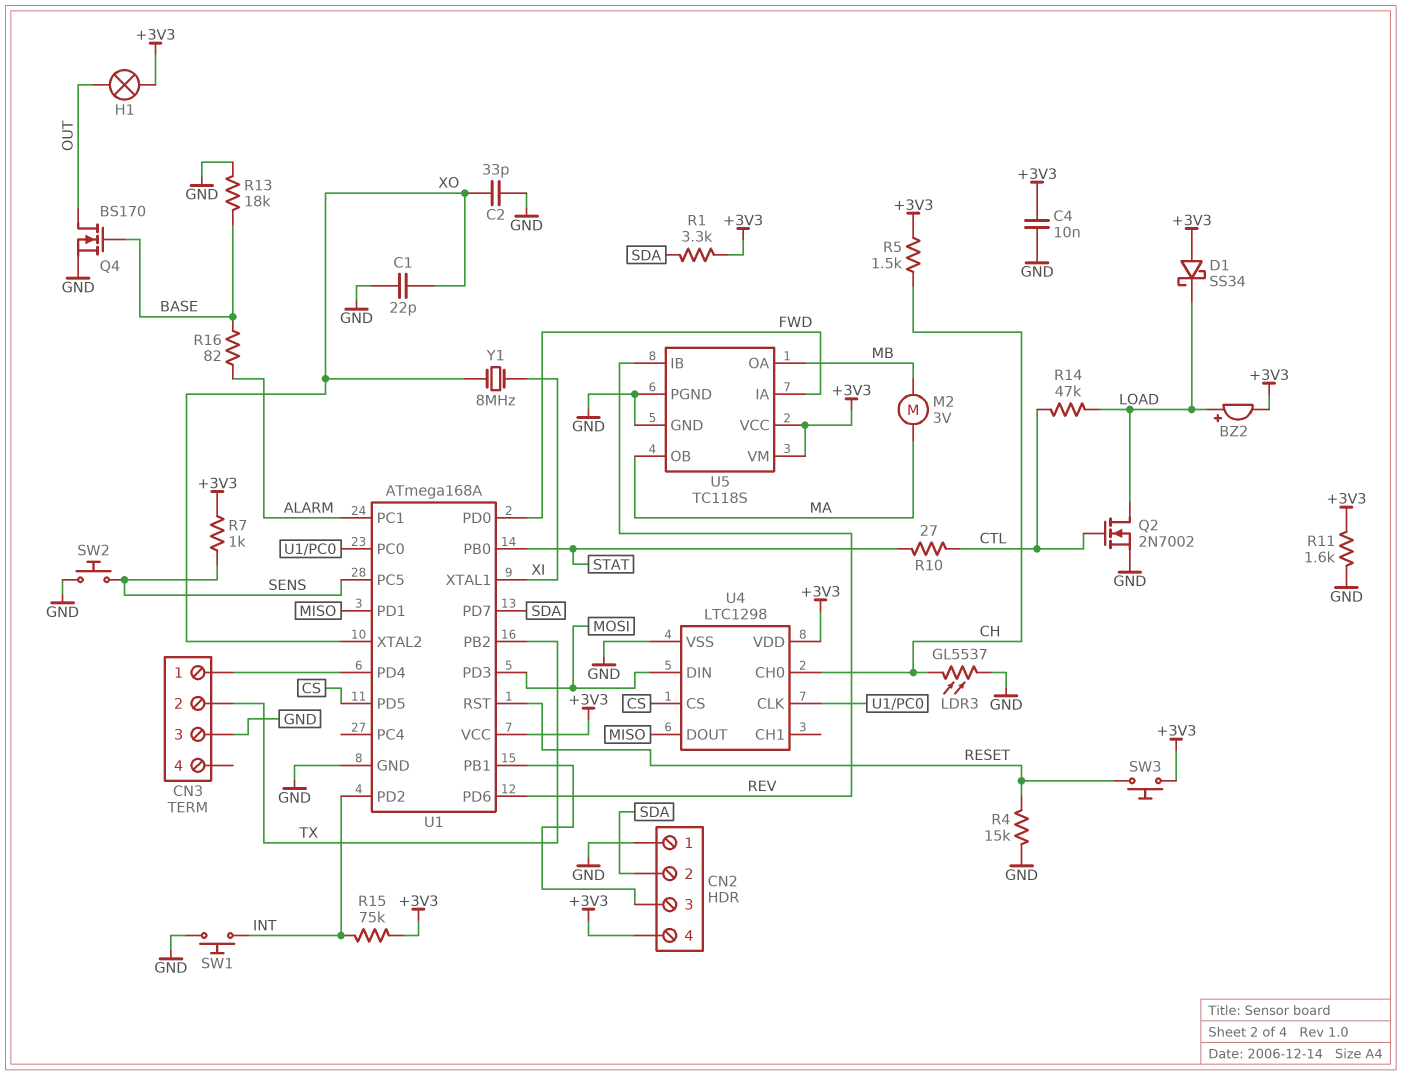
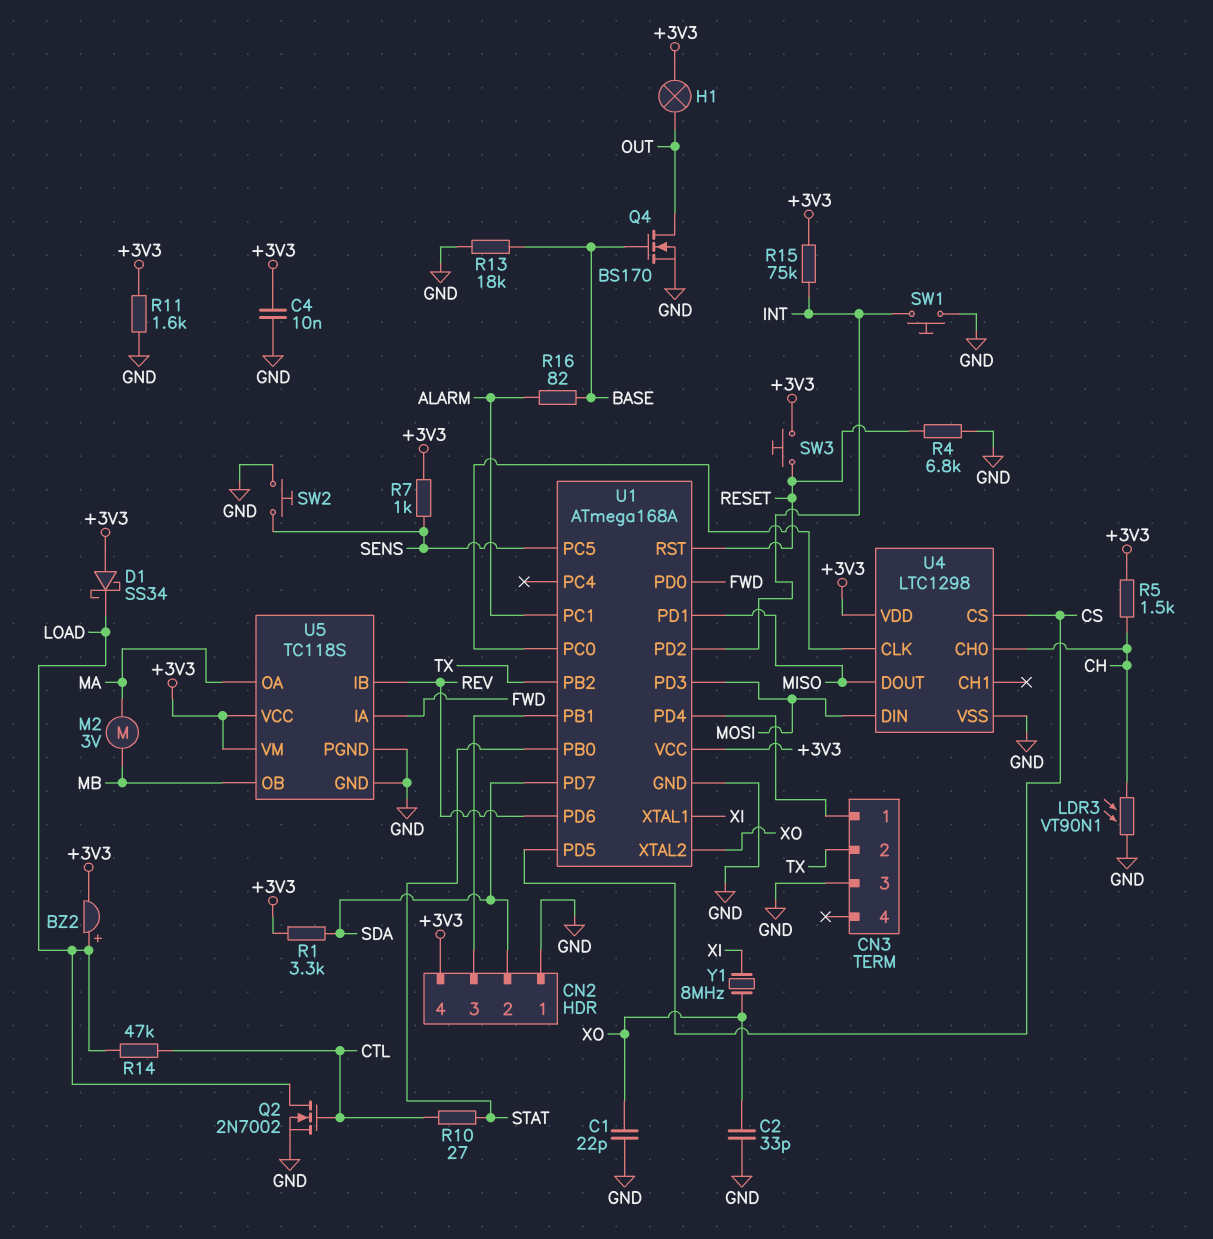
LDR3: GL5537 (CH, GND) -> VT90N1 (CH, GND)
R4: 15k (GND, RESET) -> 6.8k (GND, RESET)
U5 pin OA: MB -> MA
U5 pin OB: MA -> MB

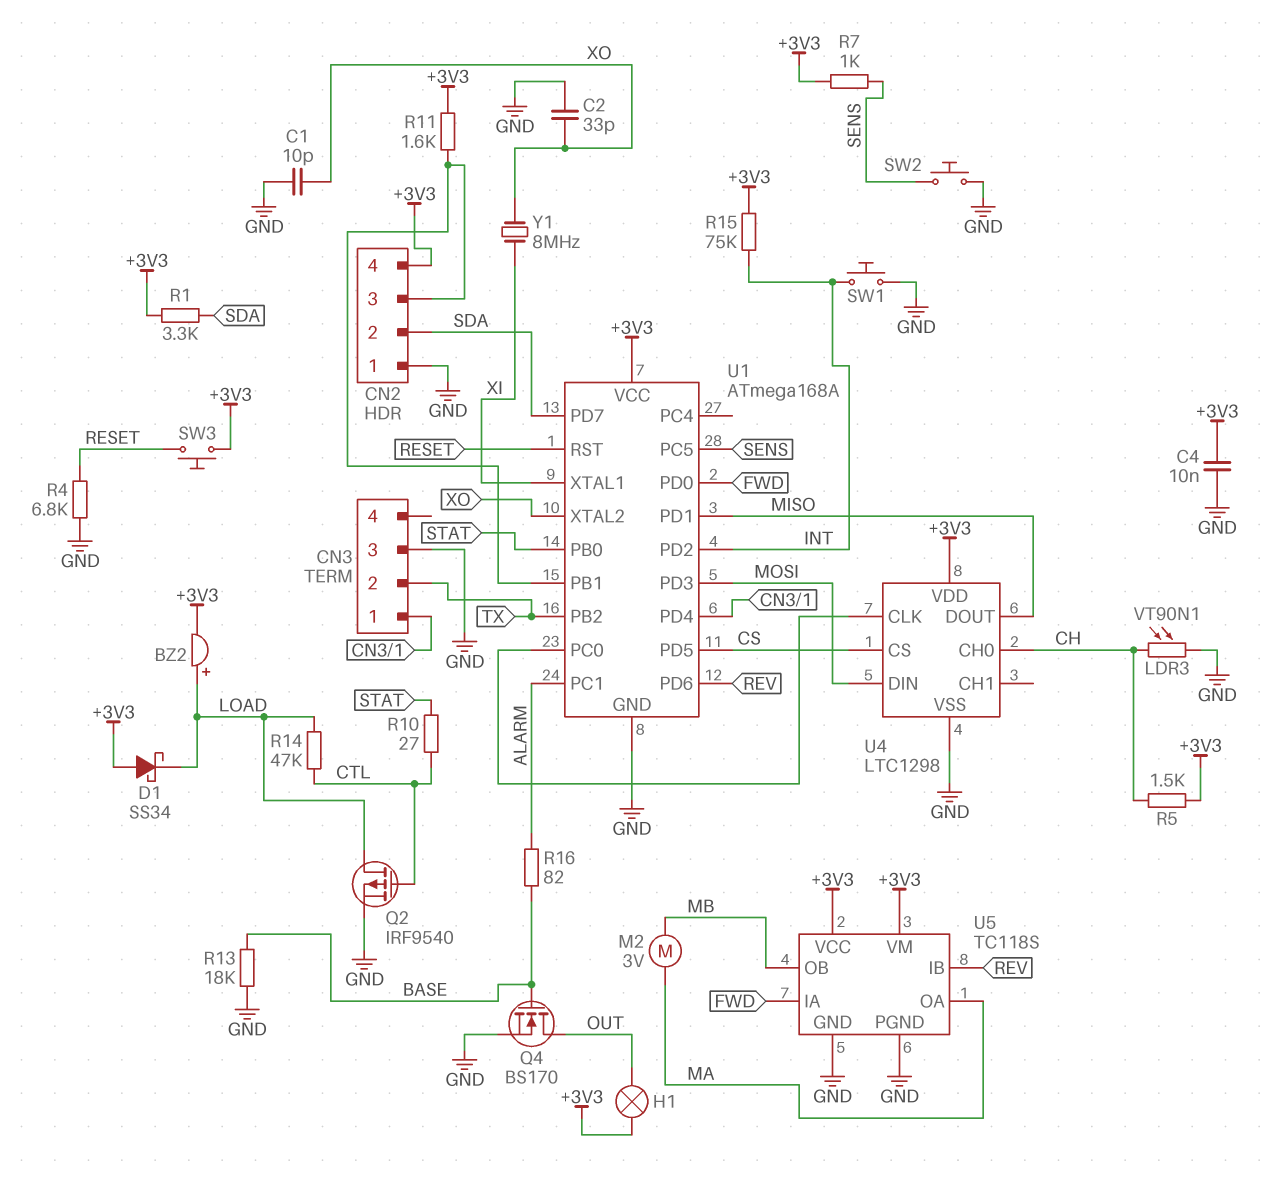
C1: 22pF (GND, XO) -> 10pF (GND, XO)
Q2: NMOS 2N7002 (G CTL, D LOAD, S GND) -> PMOS IRF9540 (G CTL, D LOAD, S GND)
R11: 1.6k (+3V3, GND) -> 1.6k (+3V3, CN2/3)

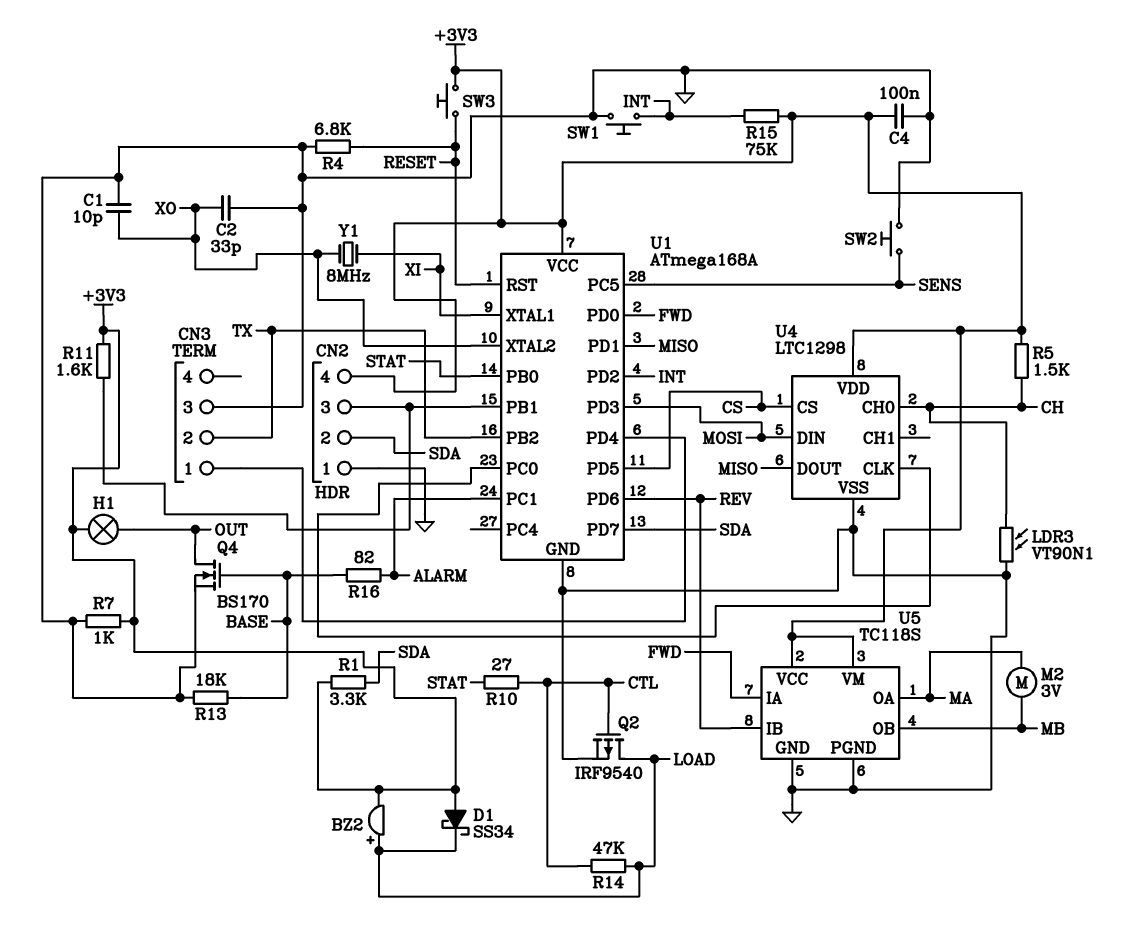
C4: 10nF (+3V3, GND) -> 100nF (+3V3, GND)
R7: 1k (+3V3, SENS) -> 1k (+3V3, GND)

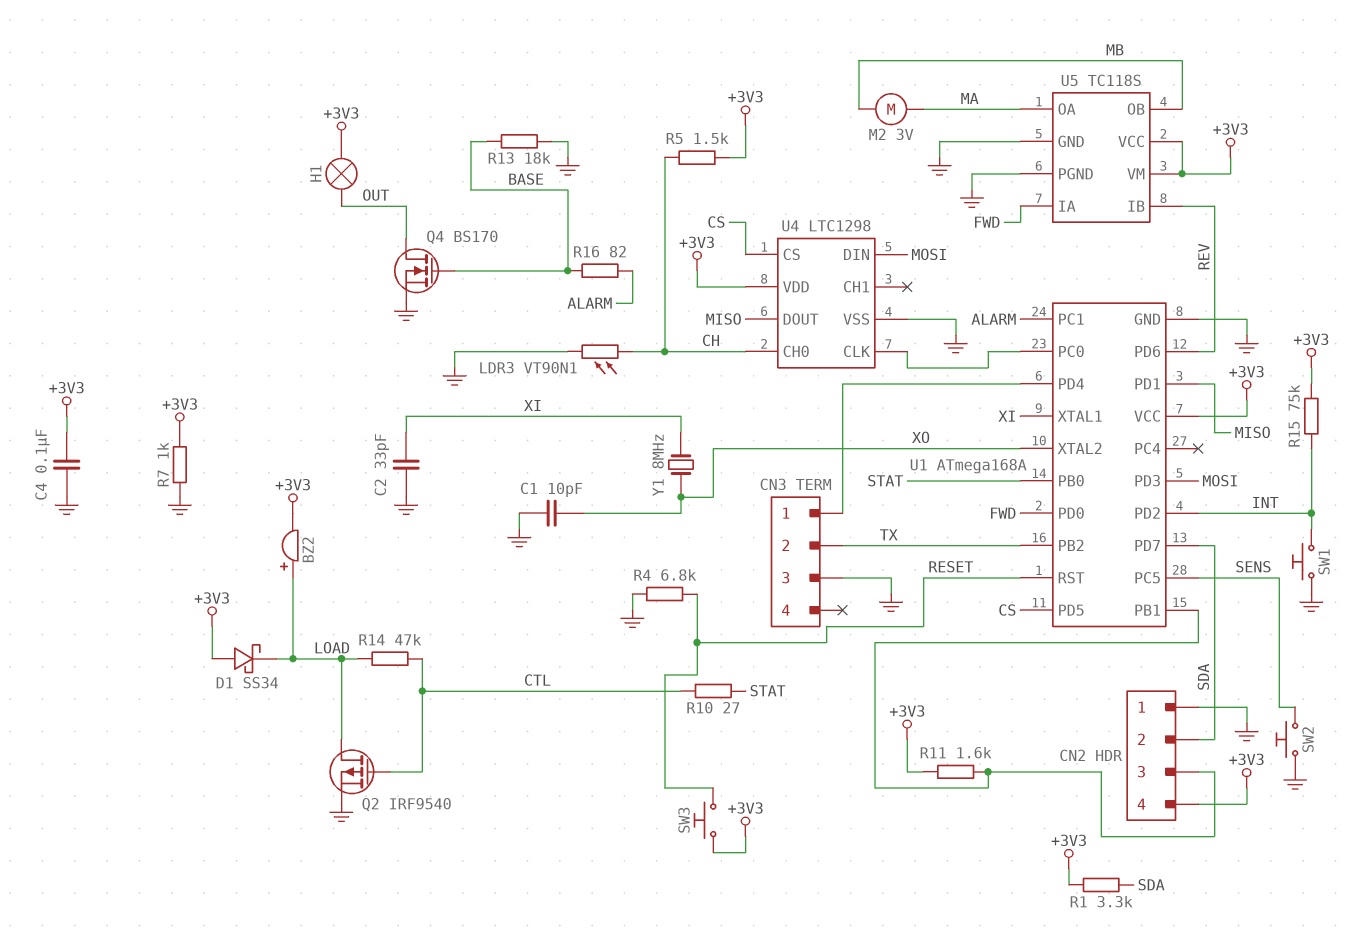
C2: 33pF (GND, XO) -> 33pF (GND, XI)

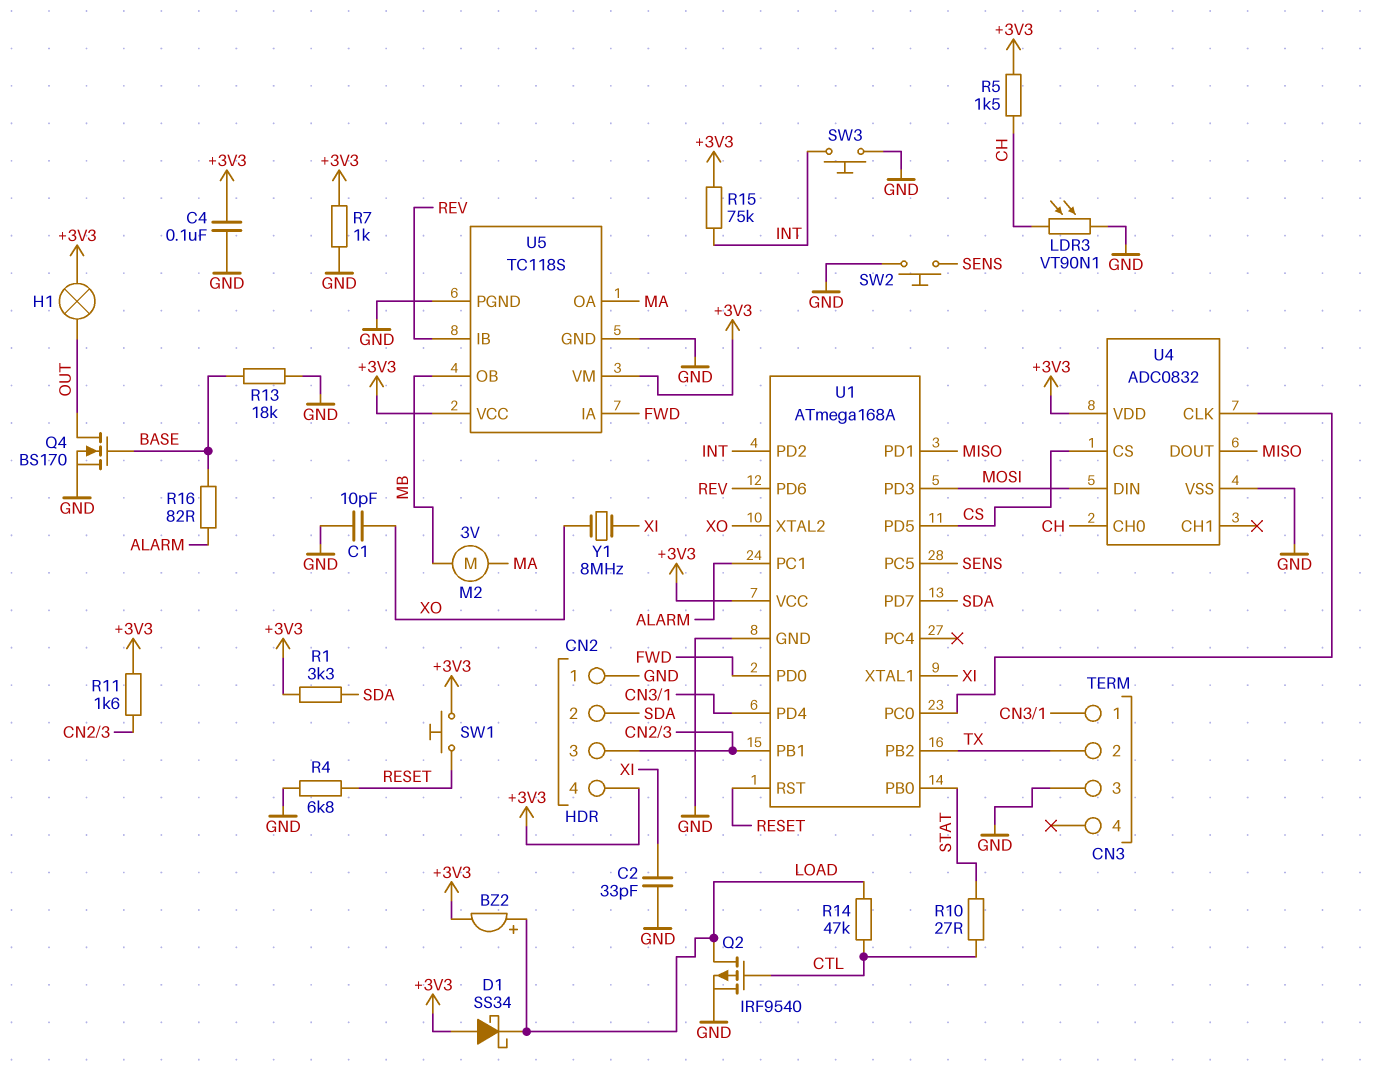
SW1: button (GND, INT) -> button (+3V3, RESET)
SW3: button (+3V3, RESET) -> button (GND, INT)
U4: LTC1298 -> ADC0832

